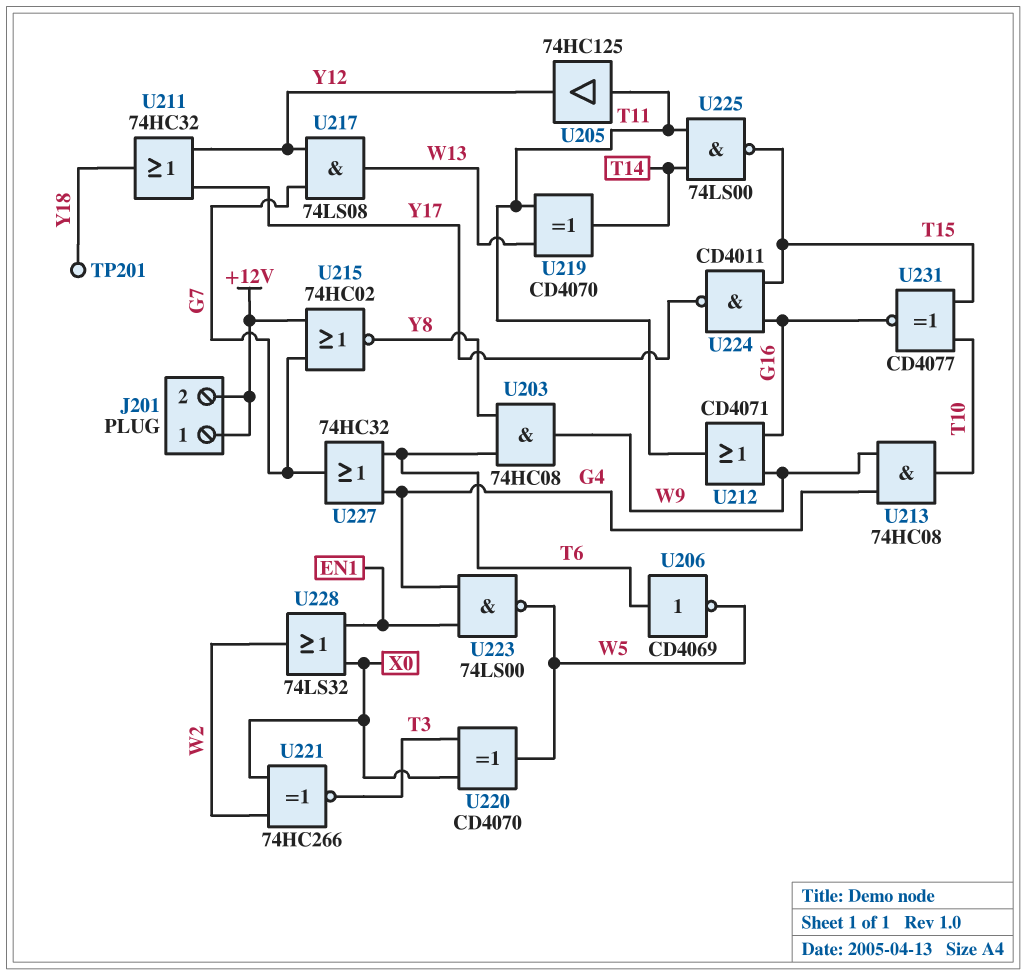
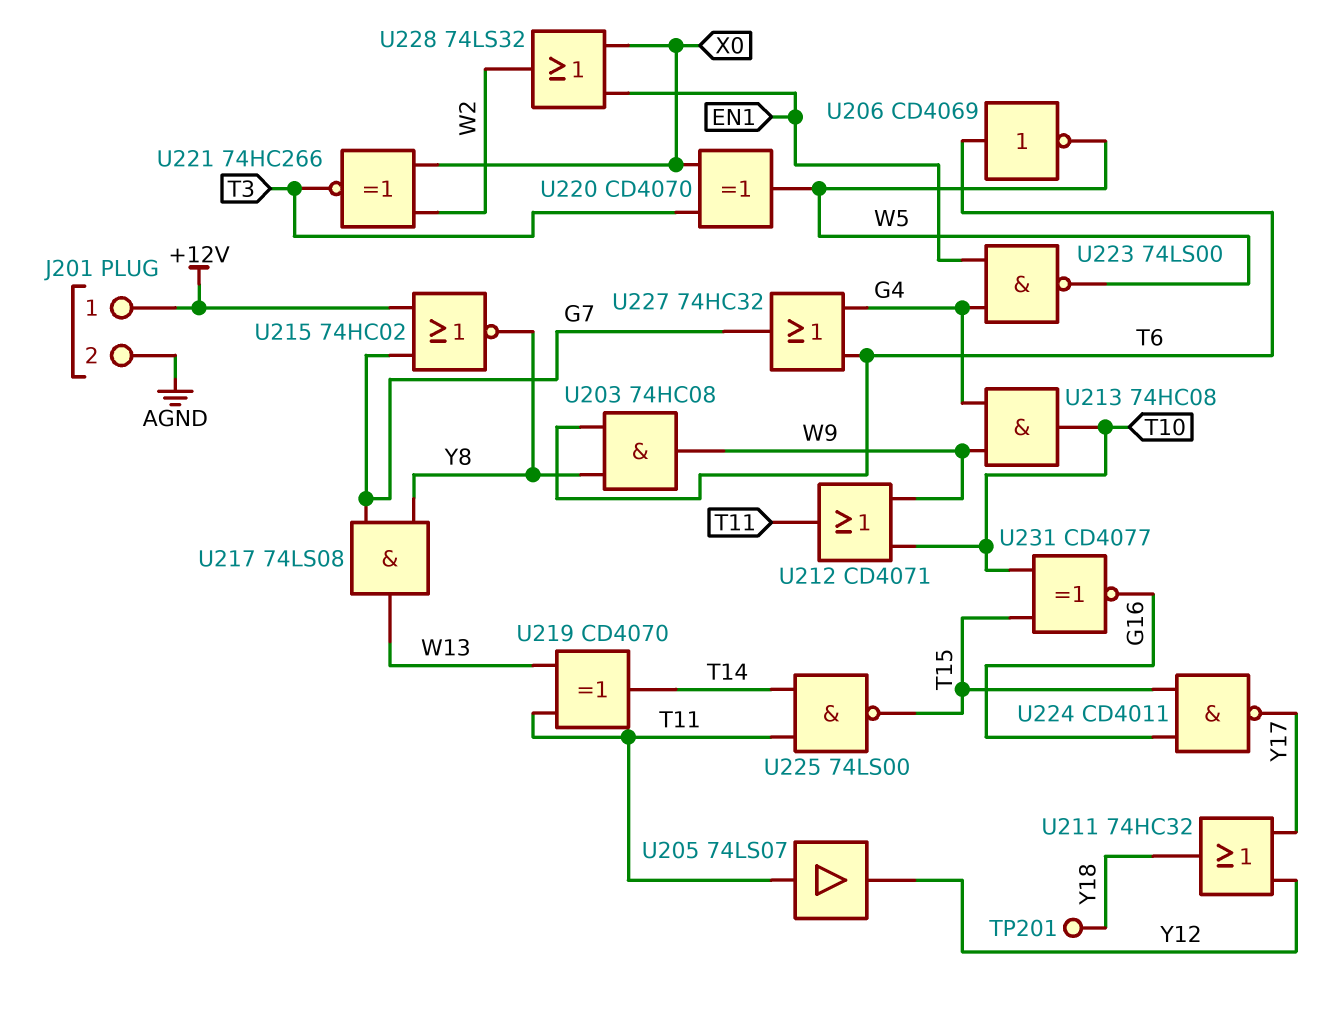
J201 pin 2: +12V -> AGND
U205: buffer 74HC125 (in T11, out Y12) -> buffer 74LS07 (in T11, out Y12)
U212: OR CD4071 (in G16, in W9, out T11) -> OR CD4071 (in T10, in W9, out T11)
U217: AND 74LS08 (in G7, in Y12, out W13) -> AND 74LS08 (in G7, in Y8, out W13)

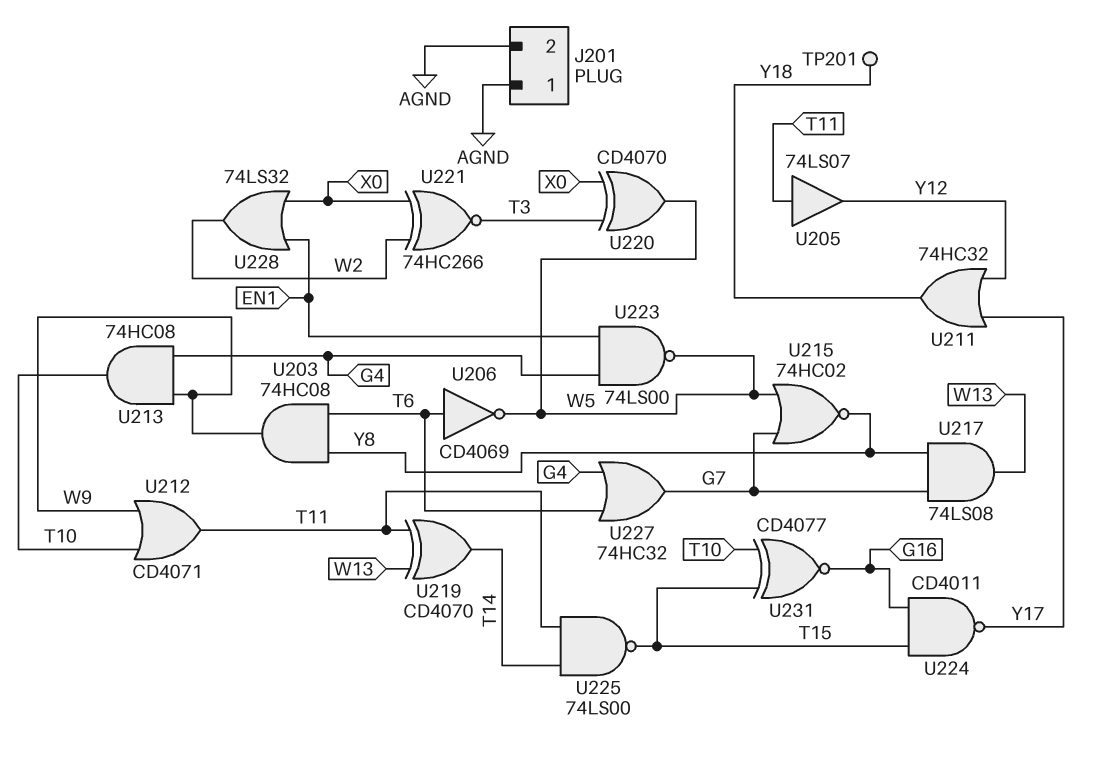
J201 pin 1: +12V -> AGND
U215: NOR 74HC02 (in +12V, in G7, out Y8) -> NOR 74HC02 (in G7, in W5, out Y8)

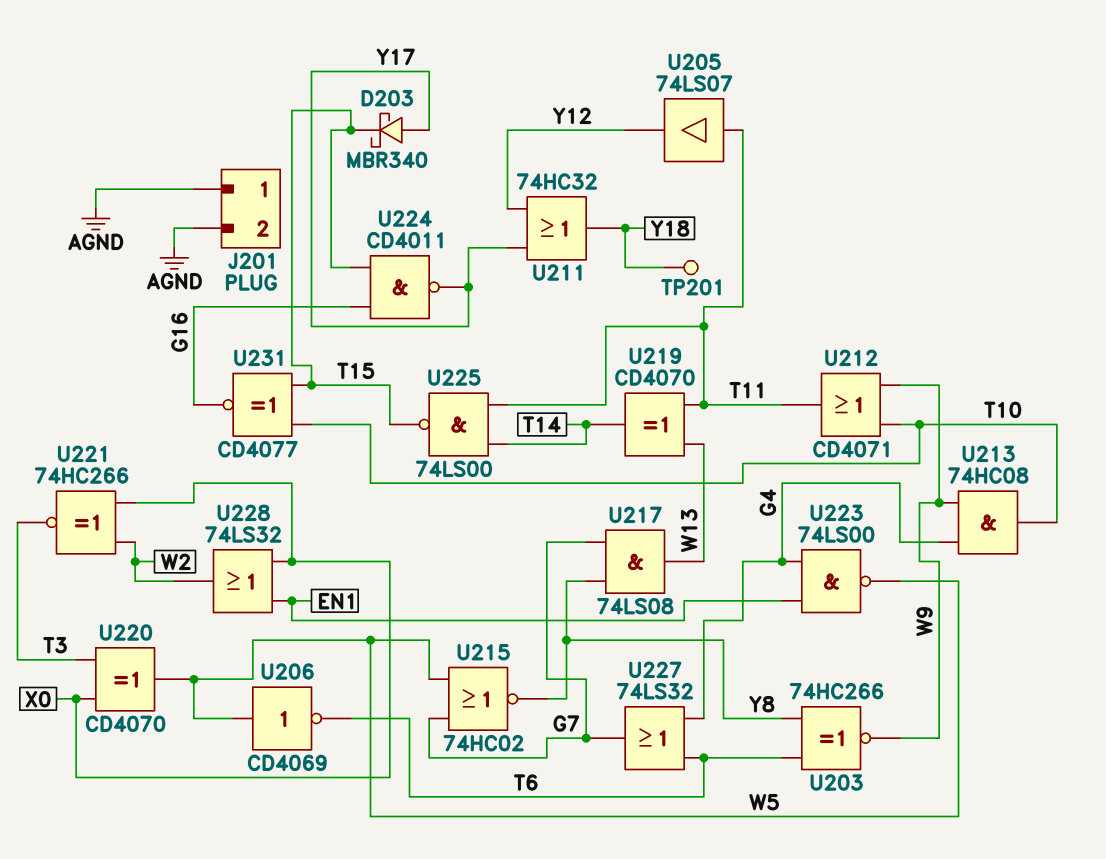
D203: none -> schottky MBR340 (A Y17, K T15)
U203: AND 74HC08 (in T6, in Y8, out W9) -> XNOR 74HC266 (in T6, in Y8, out W9)
U206: NOT CD4069 (in T6, out W5) -> NOT CD4069 (in W5, out T6)
U227: OR 74HC32 (in G4, in T6, out G7) -> OR 74LS32 (in G4, in T6, out G7)

